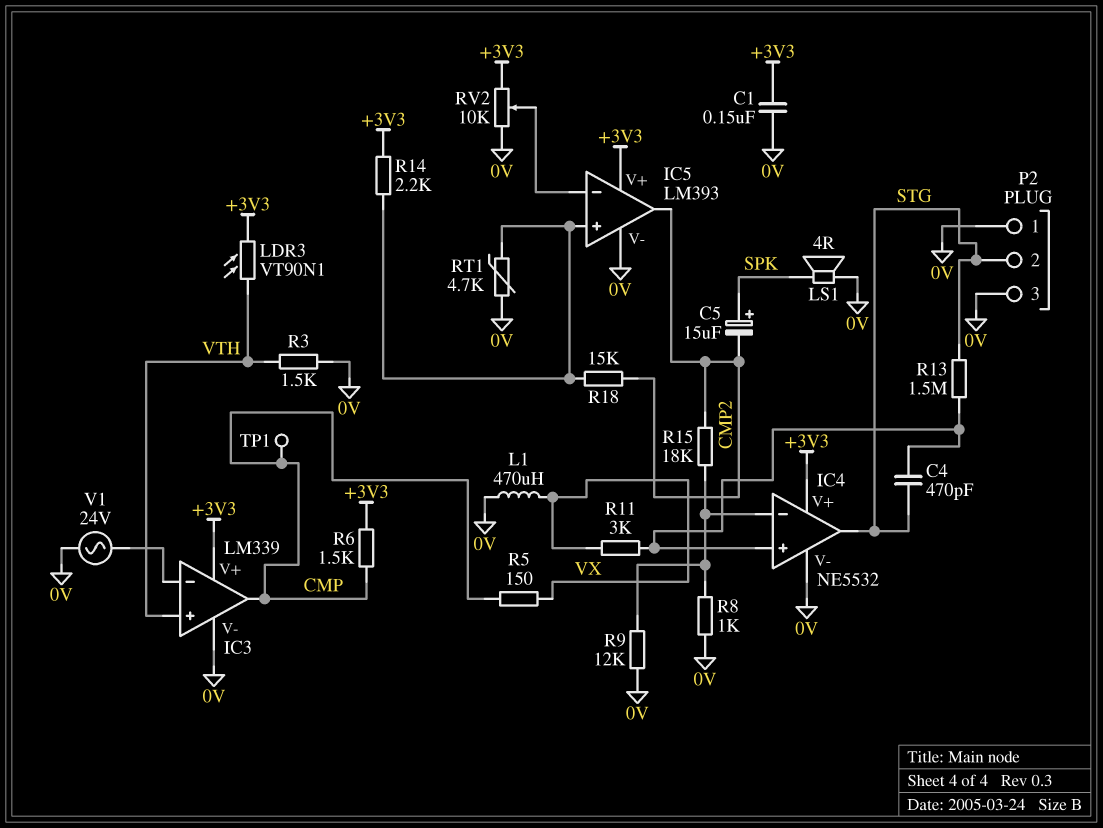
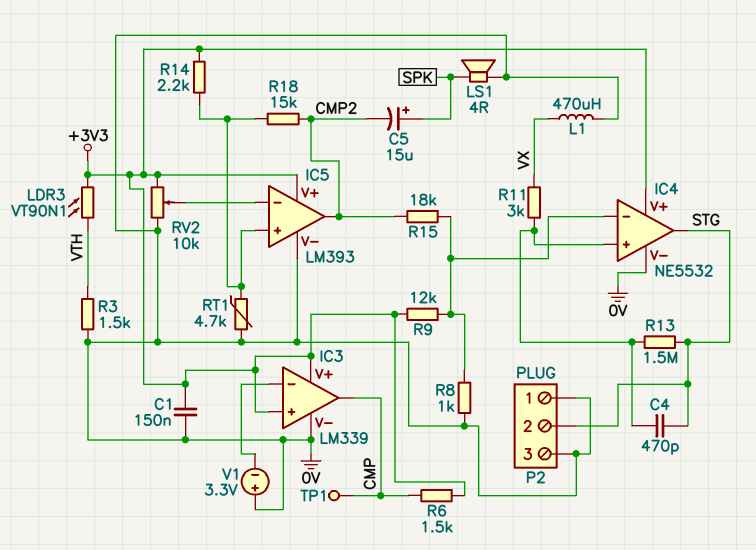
IC3 pin in+: VTH -> +3V3
R5: 150 (CMP, VX) -> none
R9: 12k (0V, IC4/in-) -> 12k (+3V3, IC4/in-)
V1: AC 24V (0V, IC3/in-) -> 3.3V (plus 0V, minus IC3/in-)

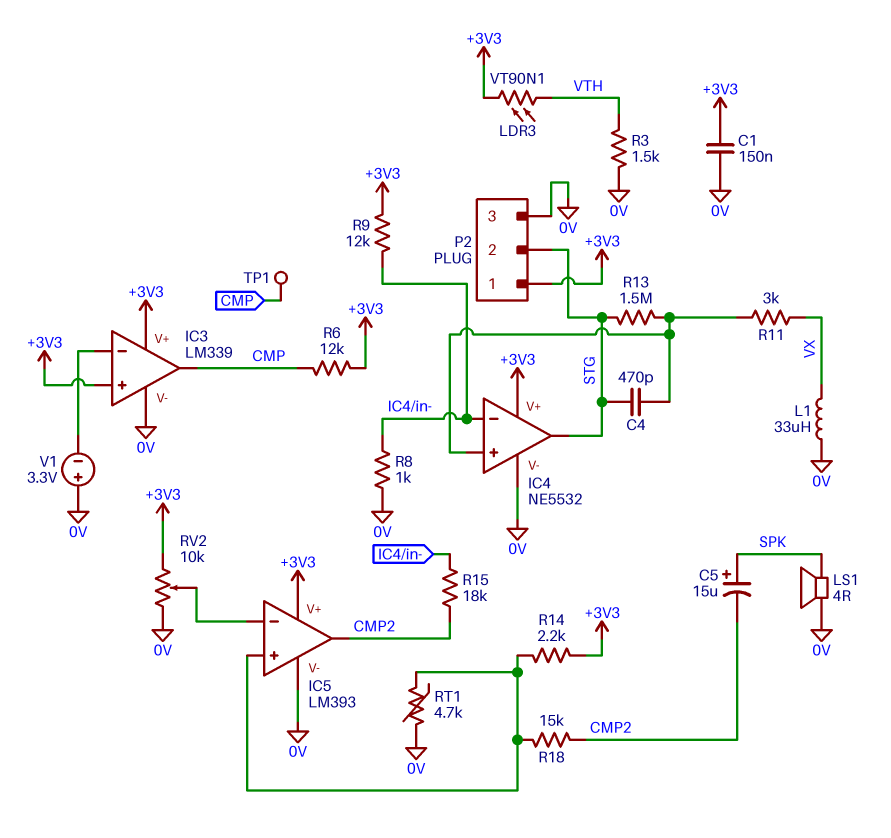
L1: 470uH (0V, VX) -> 33uH (0V, VX)
P2 pin 1: 0V -> +3V3
R6: 1.5k (+3V3, CMP) -> 12k (+3V3, CMP)

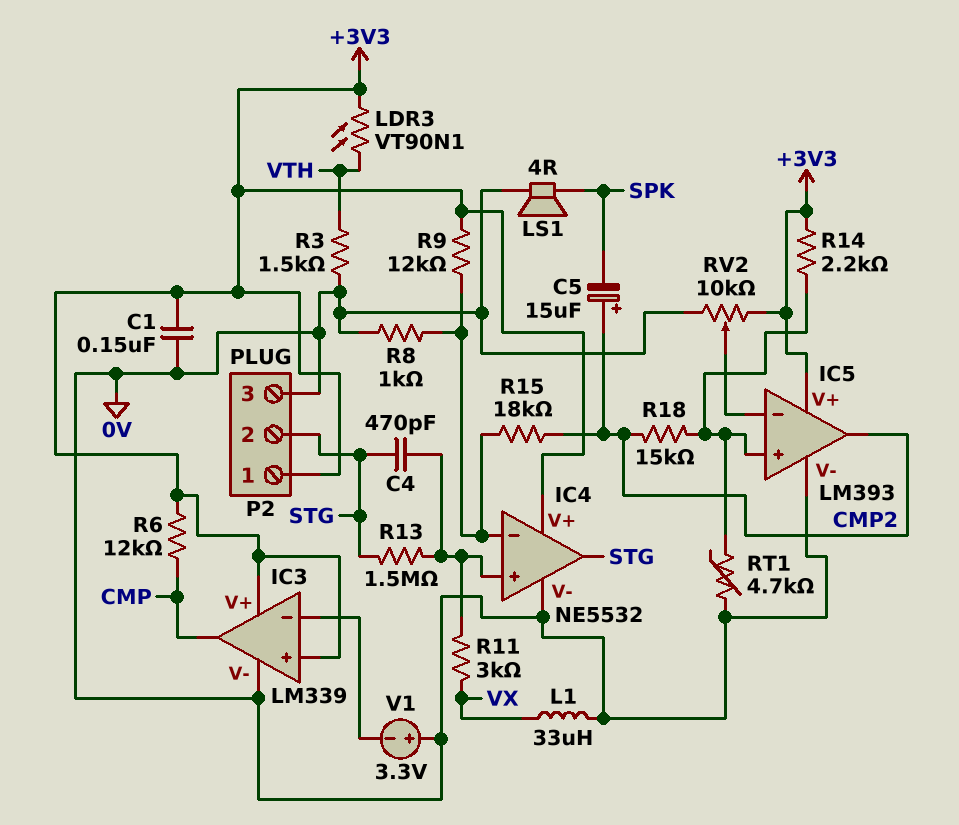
C5: 15uF (plus SPK, minus CMP2) -> 15uF (plus CMP2, minus SPK)
TP1: test point (CMP) -> none

